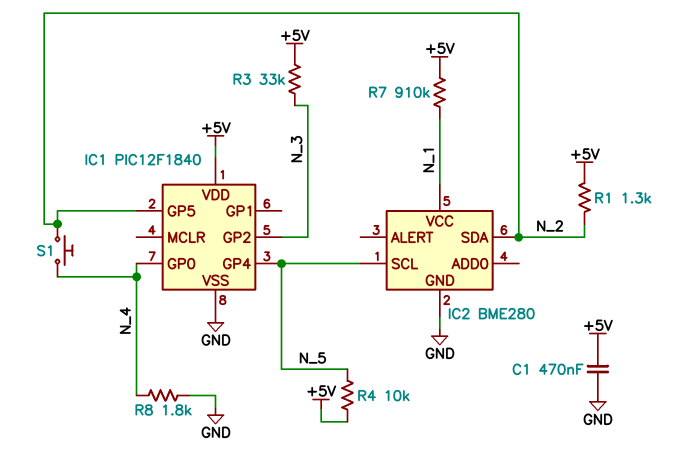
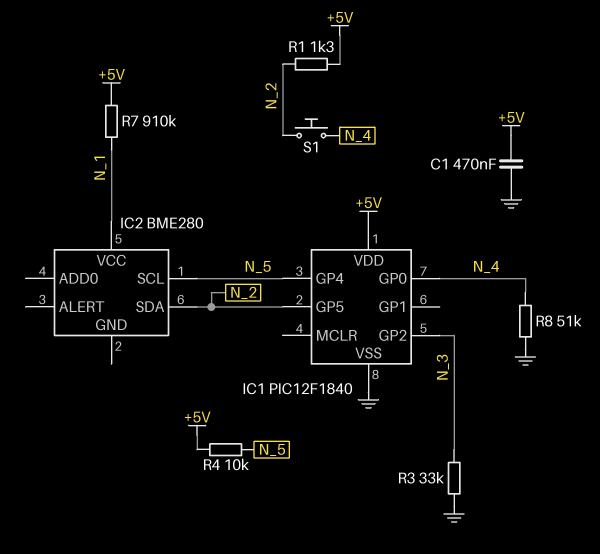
IC2 pin GND: GND -> none
R3: 33k (+5V, N_3) -> 33k (GND, N_3)
R8: 1.8k (GND, N_4) -> 51k (GND, N_4)

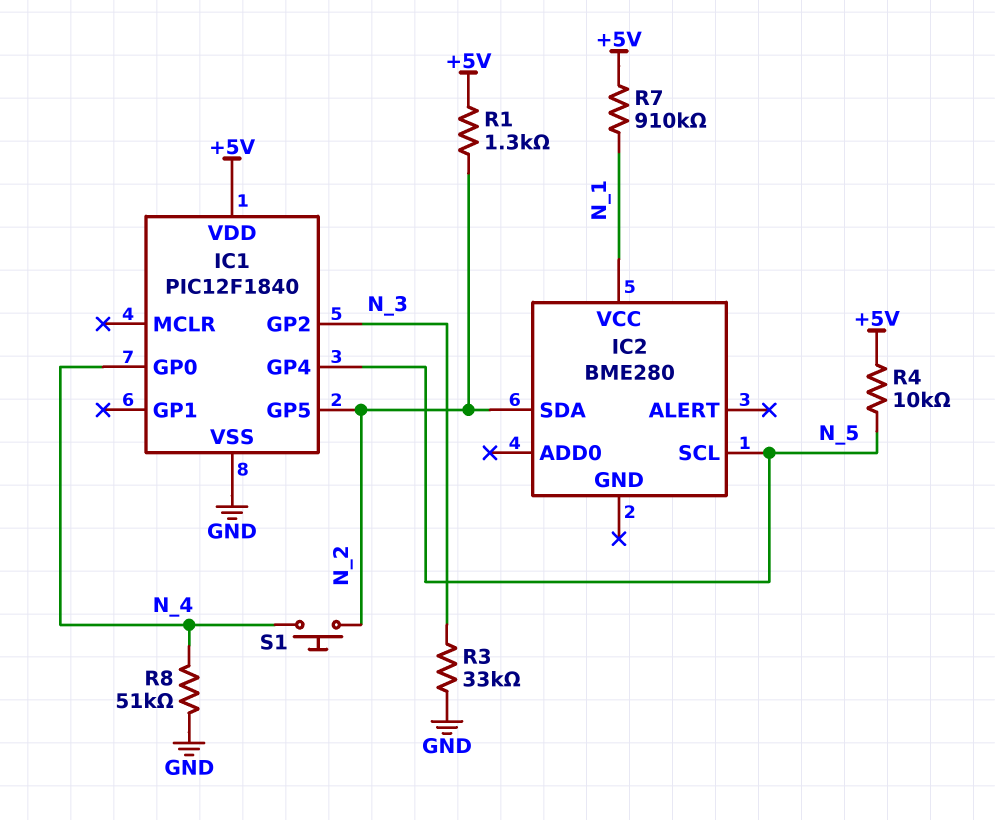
C1: 470nF (+5V, GND) -> none

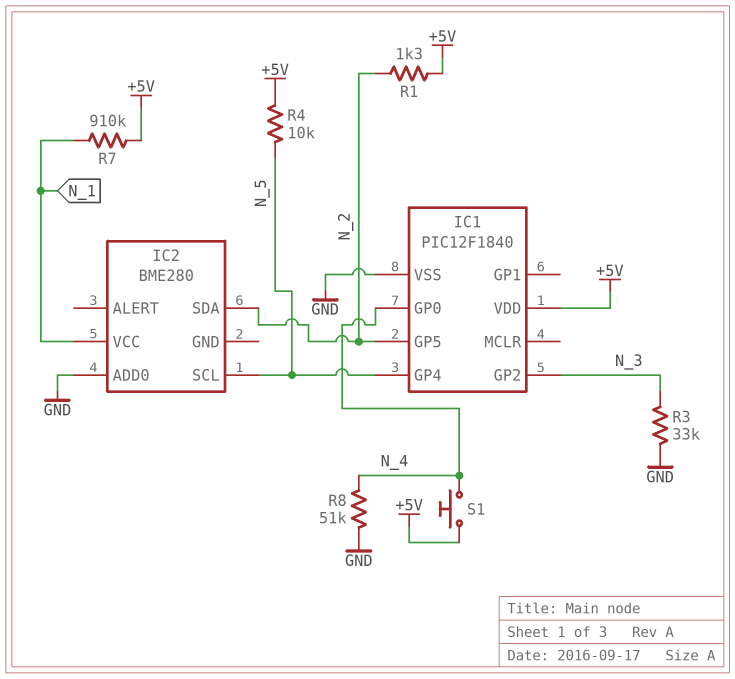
IC2 pin ADD0: none -> GND
S1: button (N_2, N_4) -> button (+5V, N_4)

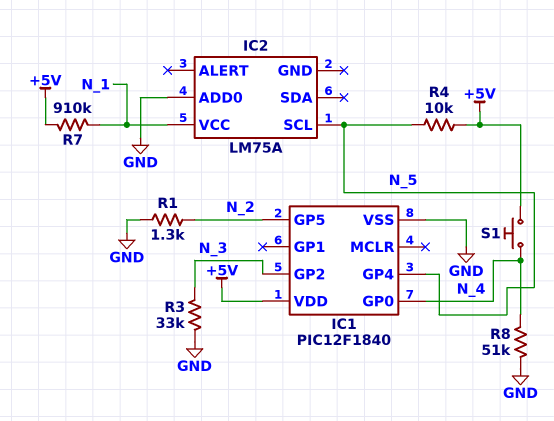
IC2: BME280 -> LM75A
IC2 pin SDA: N_2 -> none
R1: 1.3k (+5V, N_2) -> 1.3k (GND, N_2)

